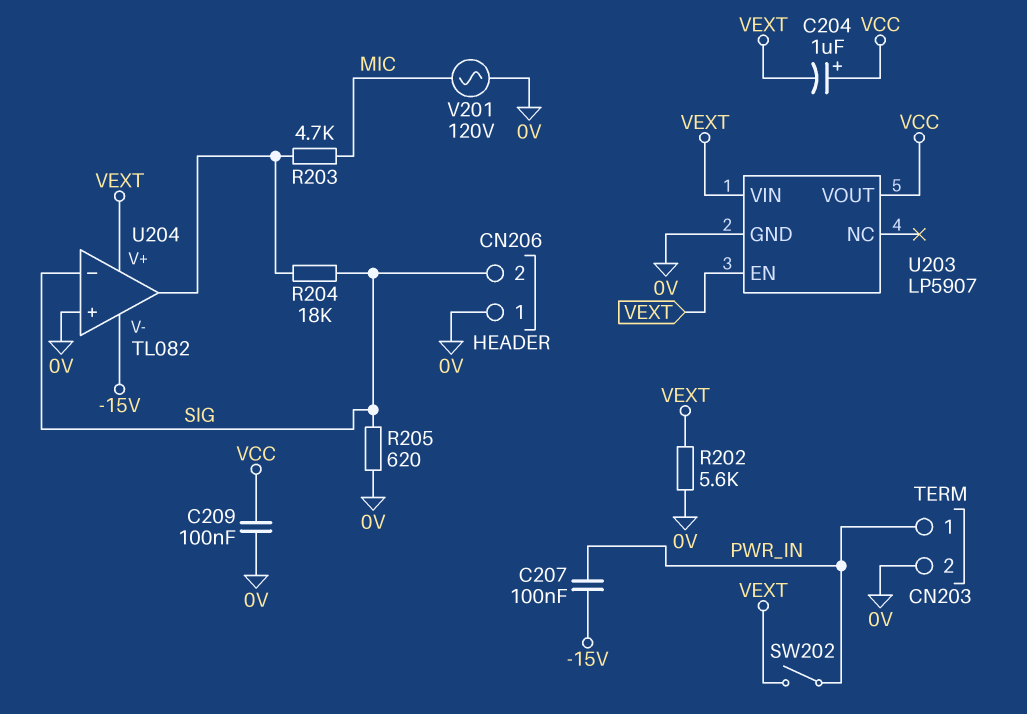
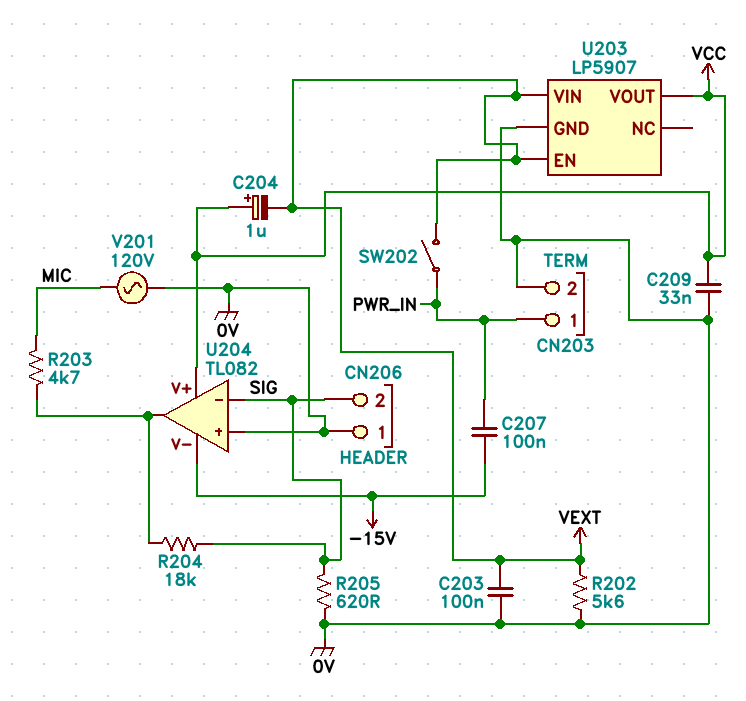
C203: none -> 100nF (0V, VEXT)
C209: 100nF (0V, VCC) -> 33nF (0V, VCC)
U204 pin V+: VEXT -> VCC

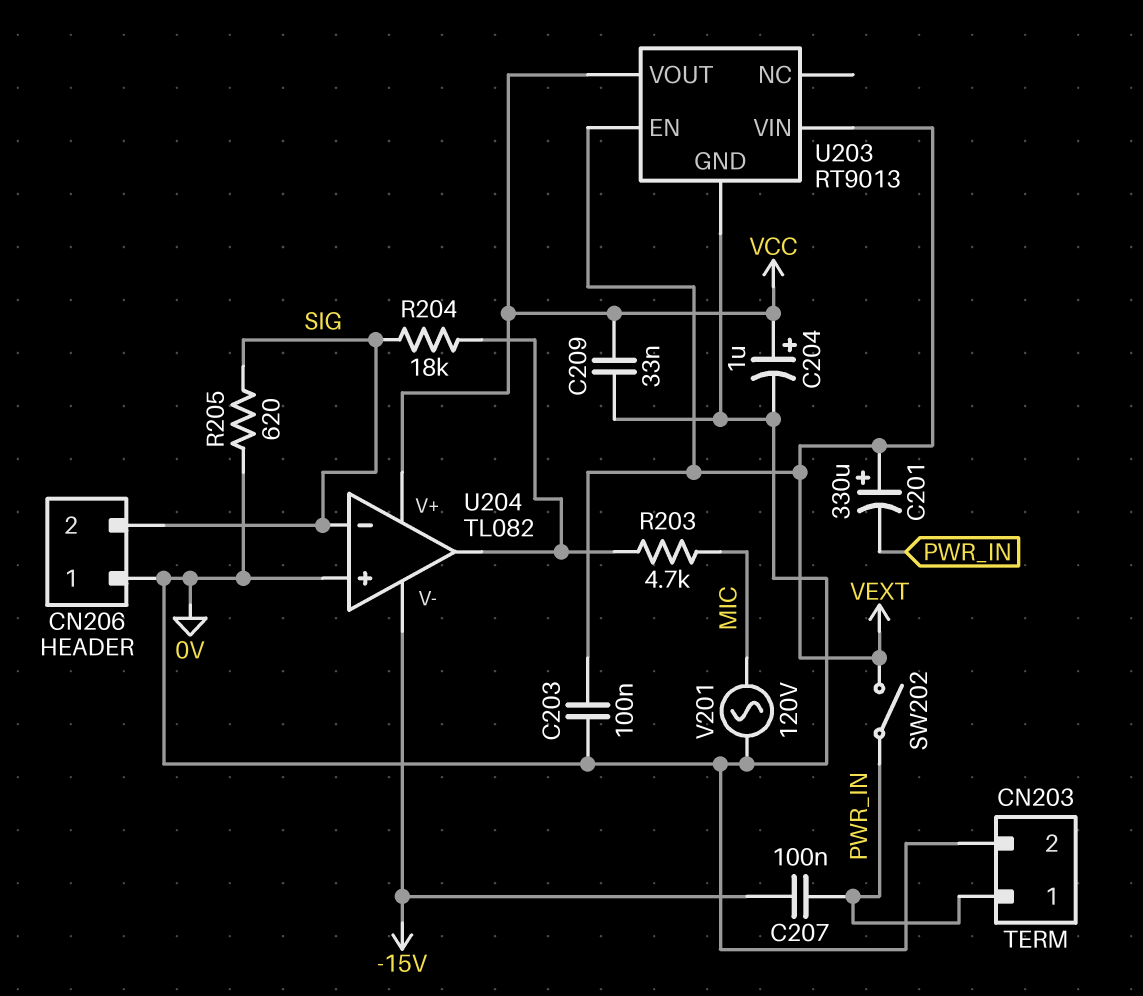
C201: none -> 330uF (plus VEXT, minus PWR_IN)
C204: 1uF (plus VCC, minus VEXT) -> 1uF (plus VCC, minus 0V)
R202: 5.6k (0V, VEXT) -> none
U203: LP5907 -> RT9013

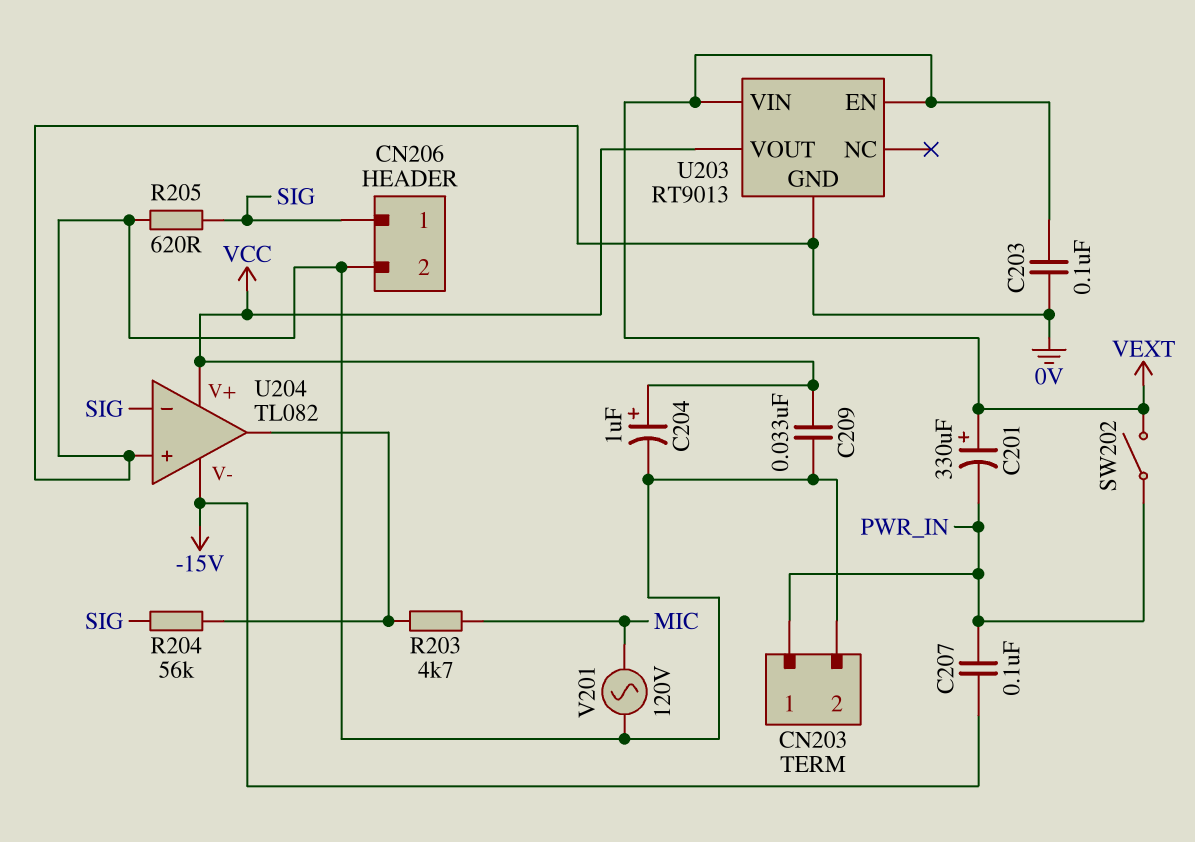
CN206 pin 1: 0V -> SIG
CN206 pin 2: SIG -> 0V
R204: 18k (SIG, U204/out) -> 56k (SIG, U204/out)

